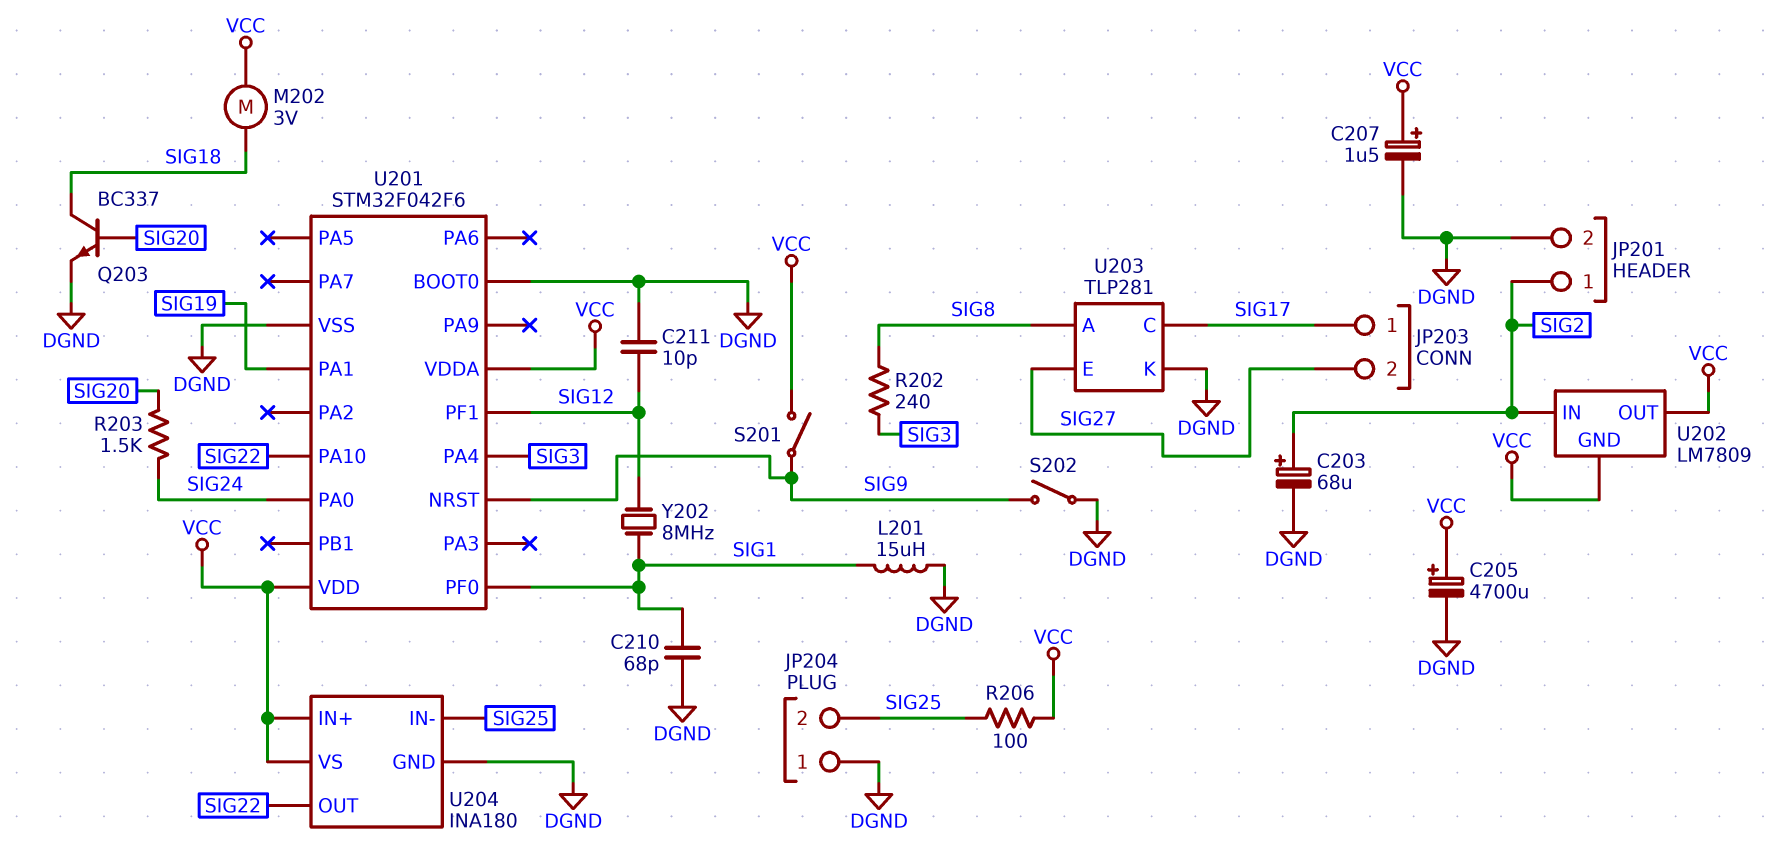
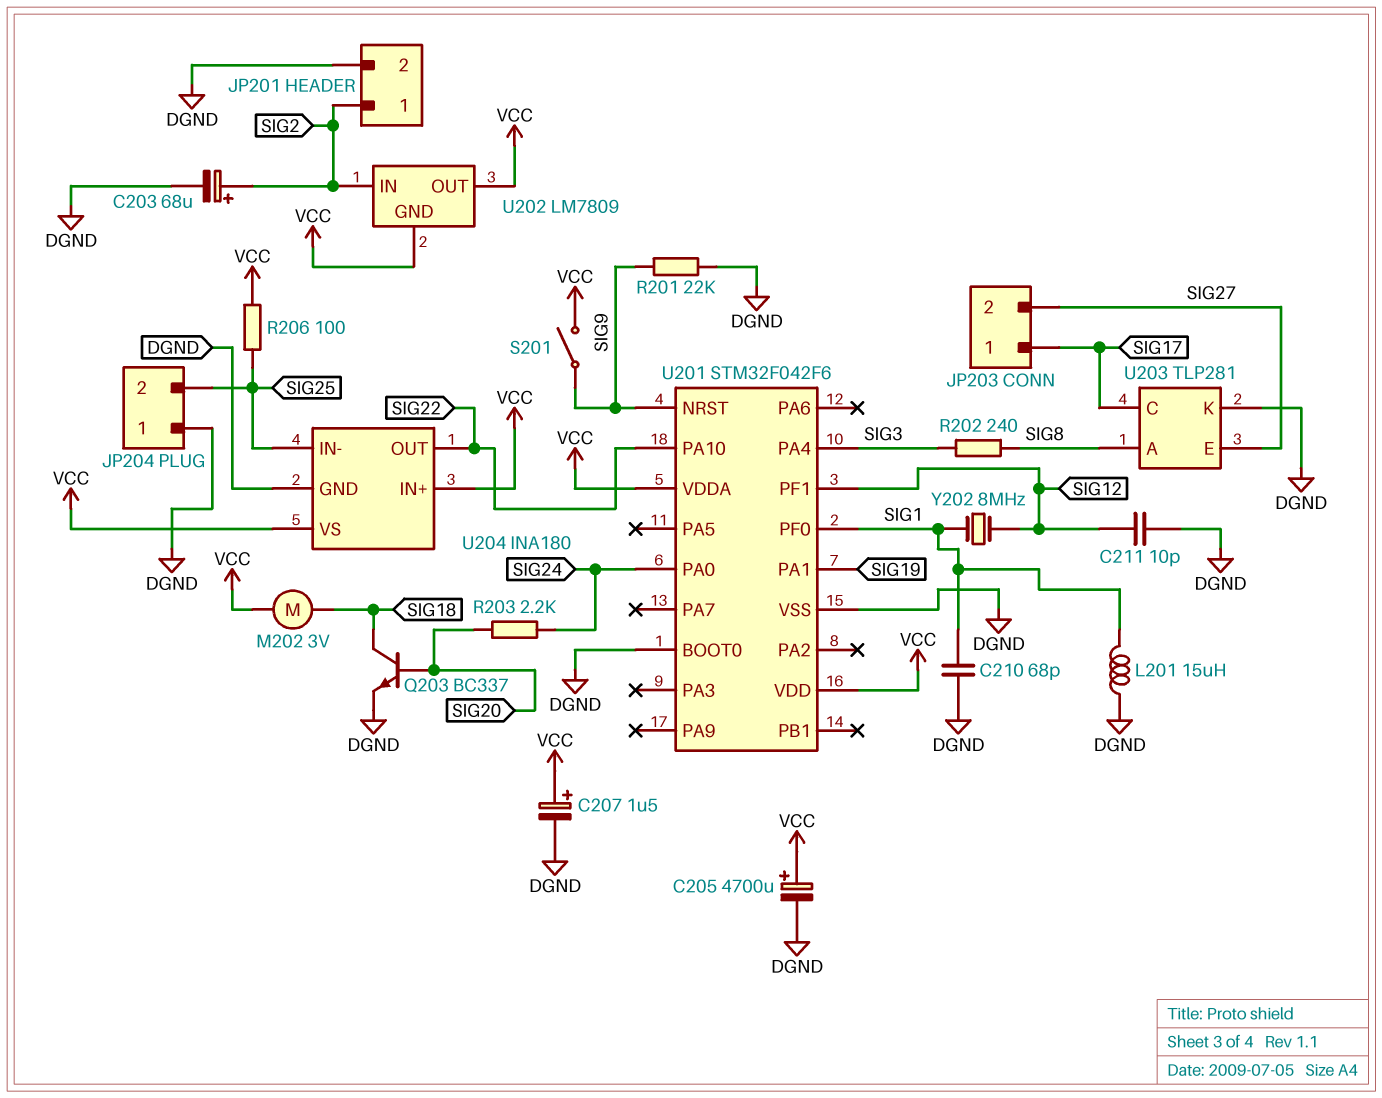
R201: none -> 22k (DGND, SIG9)
R203: 1.5k (SIG20, SIG24) -> 2.2k (SIG20, SIG24)
S202: switch (DGND, SIG9) -> none

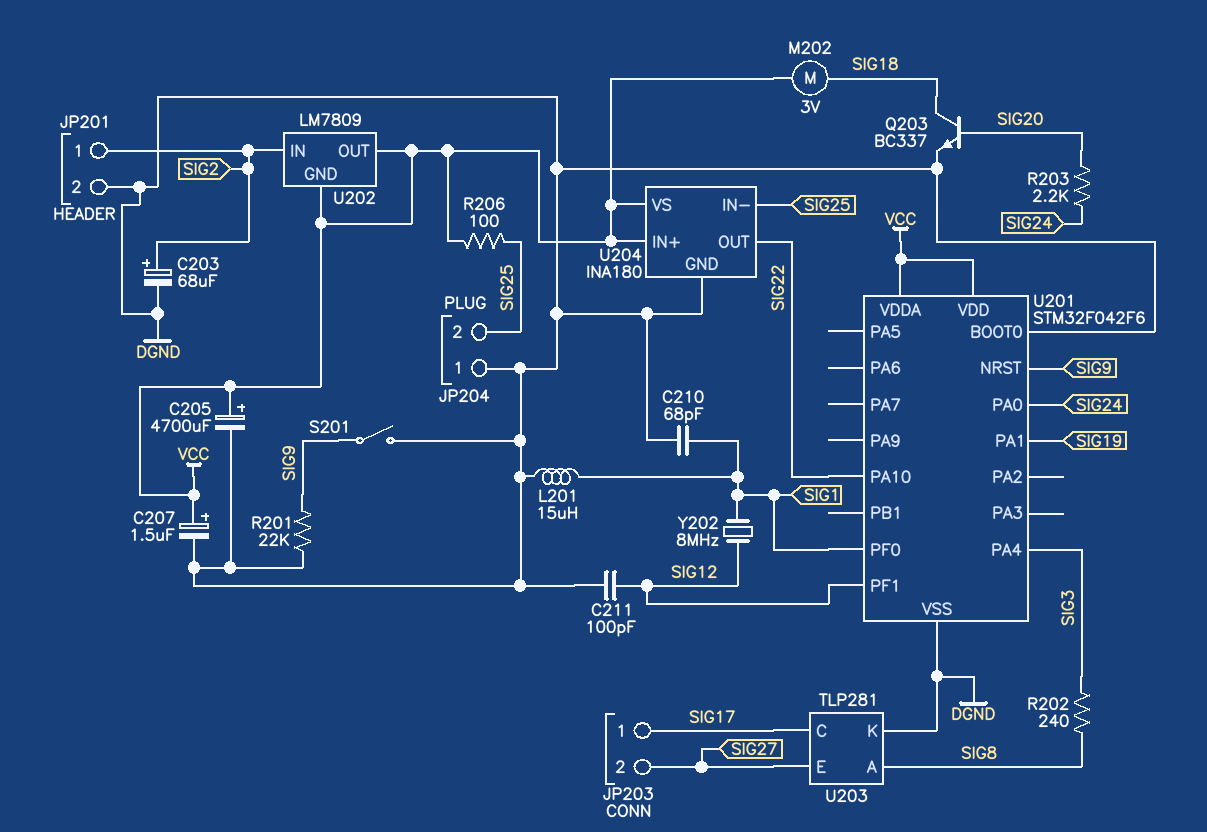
C211: 10pF (DGND, SIG12) -> 100pF (DGND, SIG12)
S201: switch (SIG9, VCC) -> switch (DGND, SIG9)

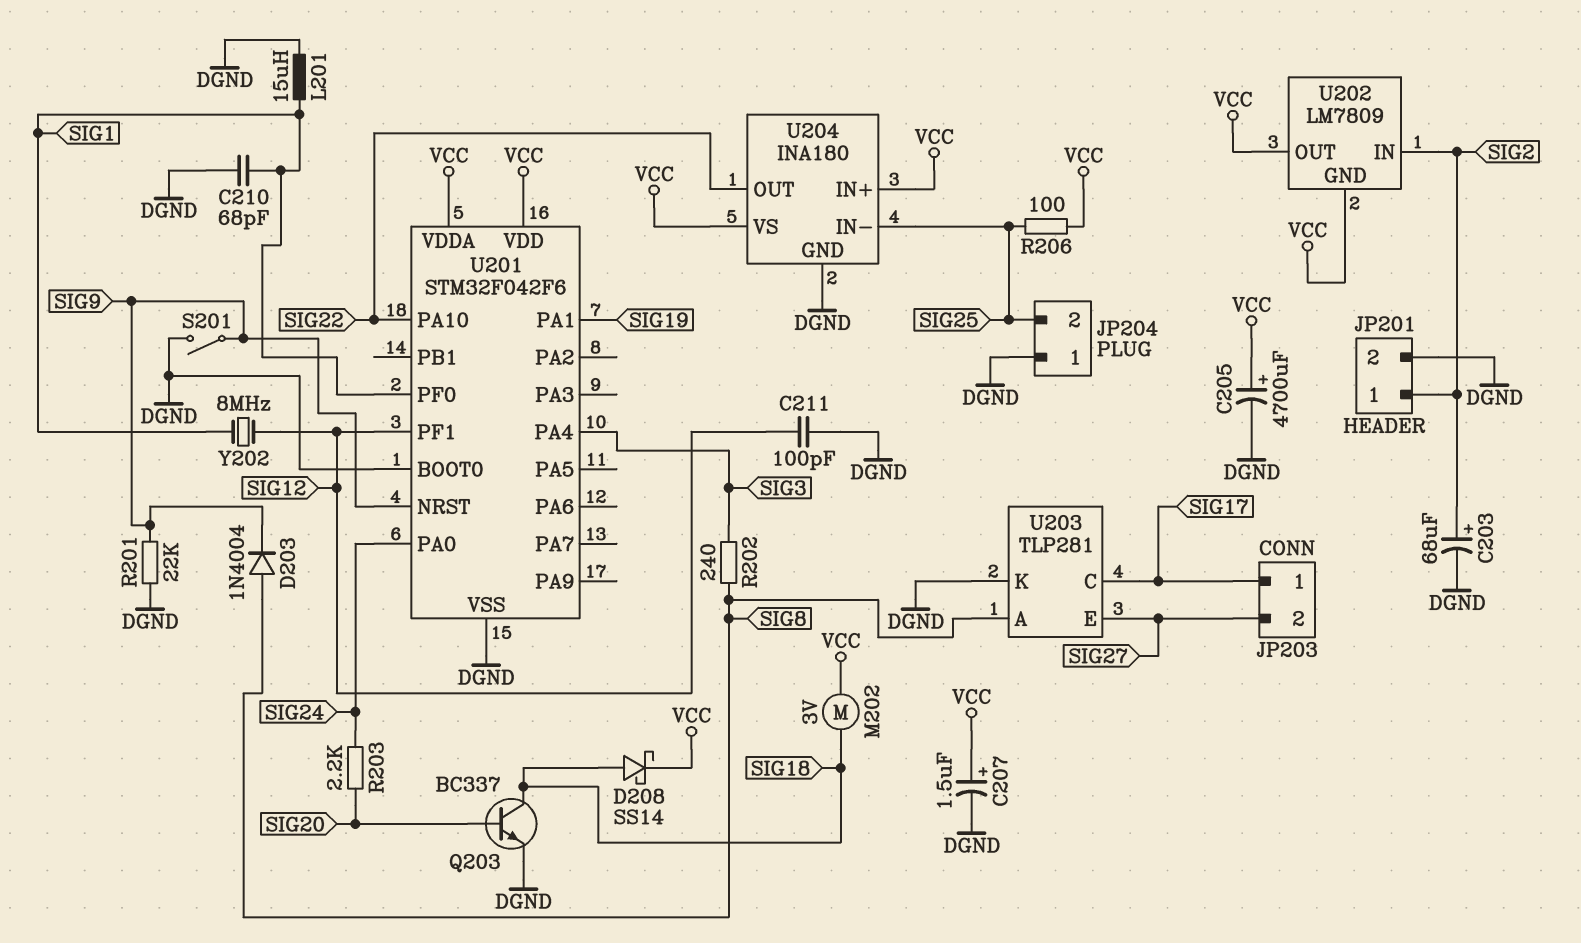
D203: none -> diode 1N4004 (A SIG8, K SIG9)
D208: none -> schottky SS14 (A SIG18, K VCC)

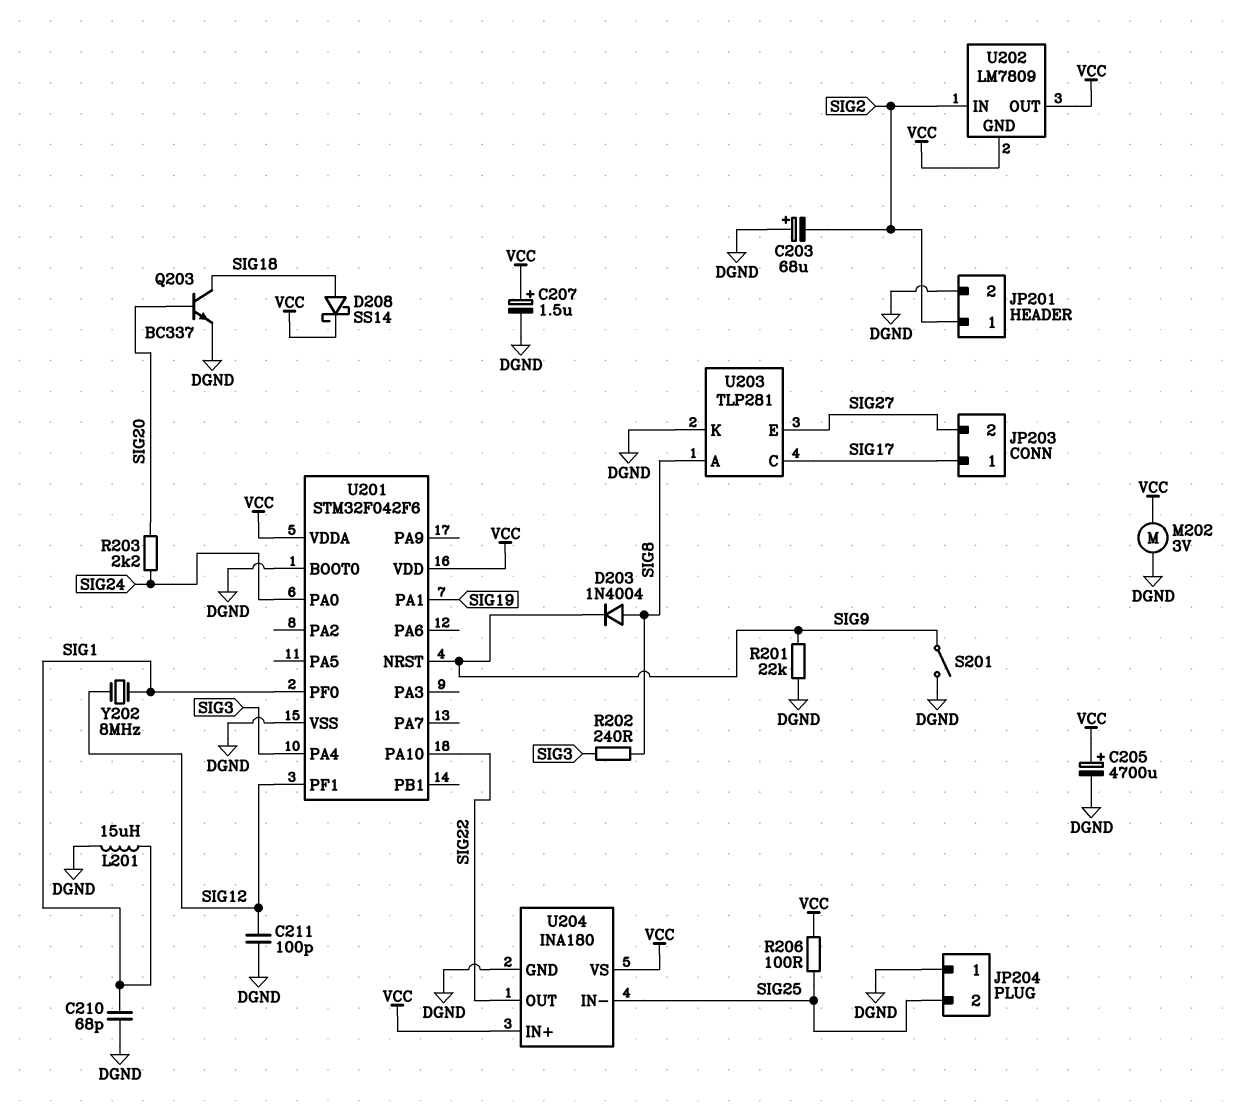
C203: 68uF (plus SIG2, minus DGND) -> 68uF (plus DGND, minus SIG2)
M202: motor 3V (SIG18, VCC) -> motor 3V (DGND, VCC)

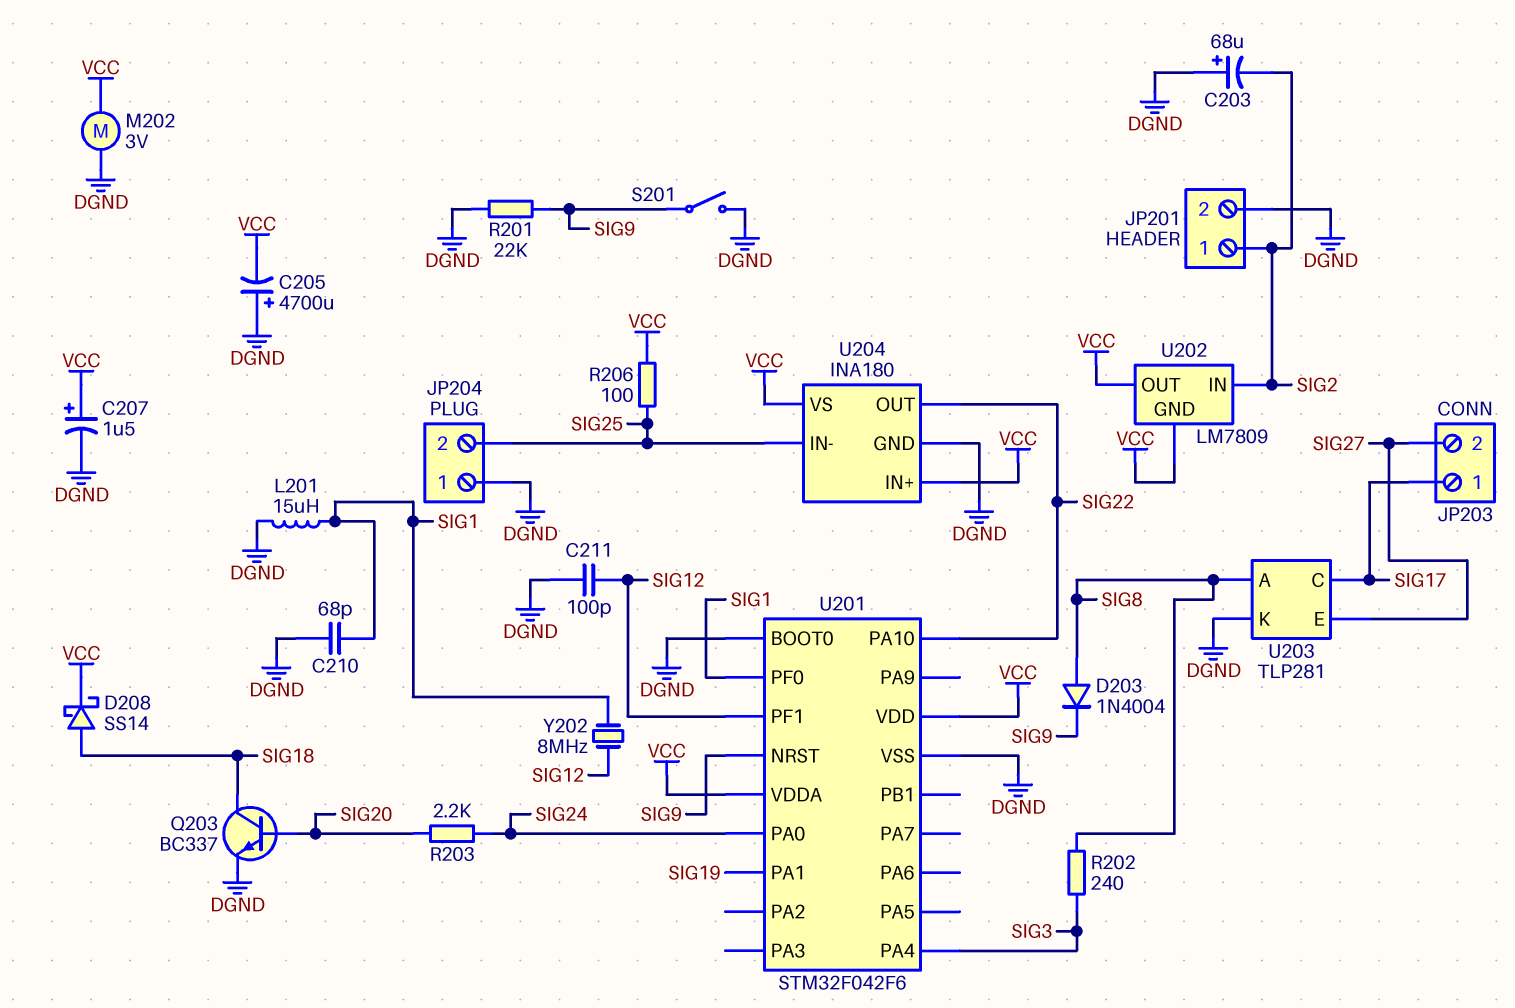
C205: 4700uF (plus VCC, minus DGND) -> 4700uF (plus DGND, minus VCC)

